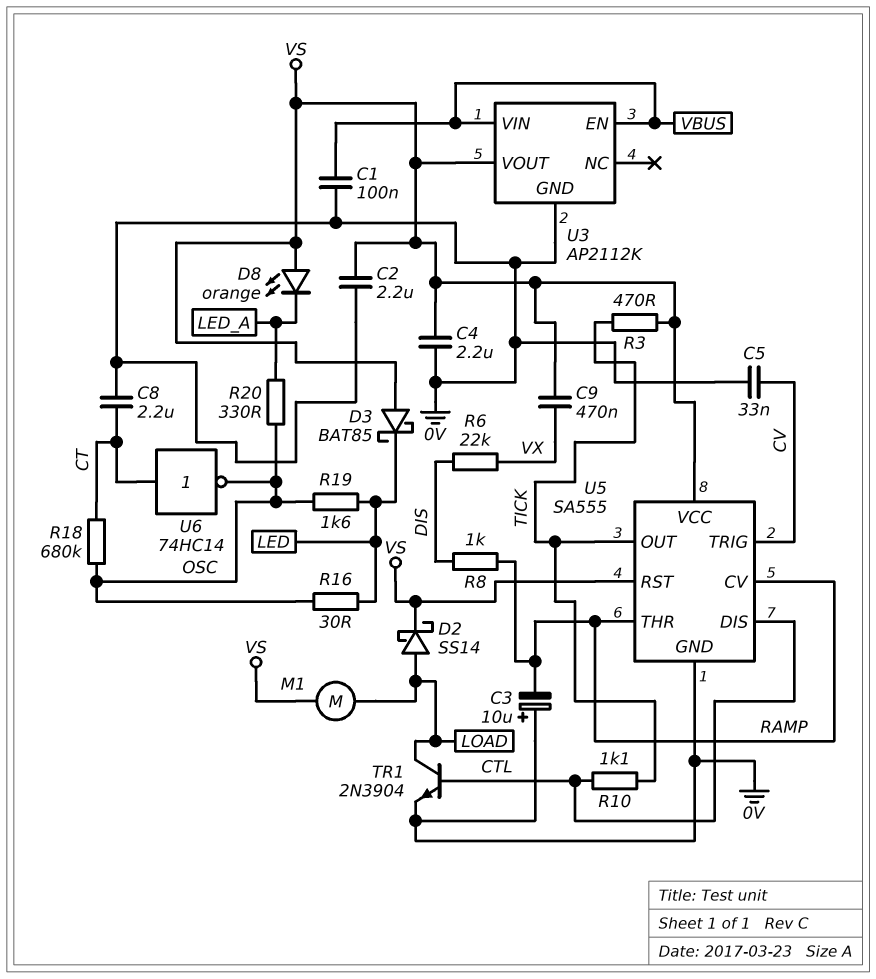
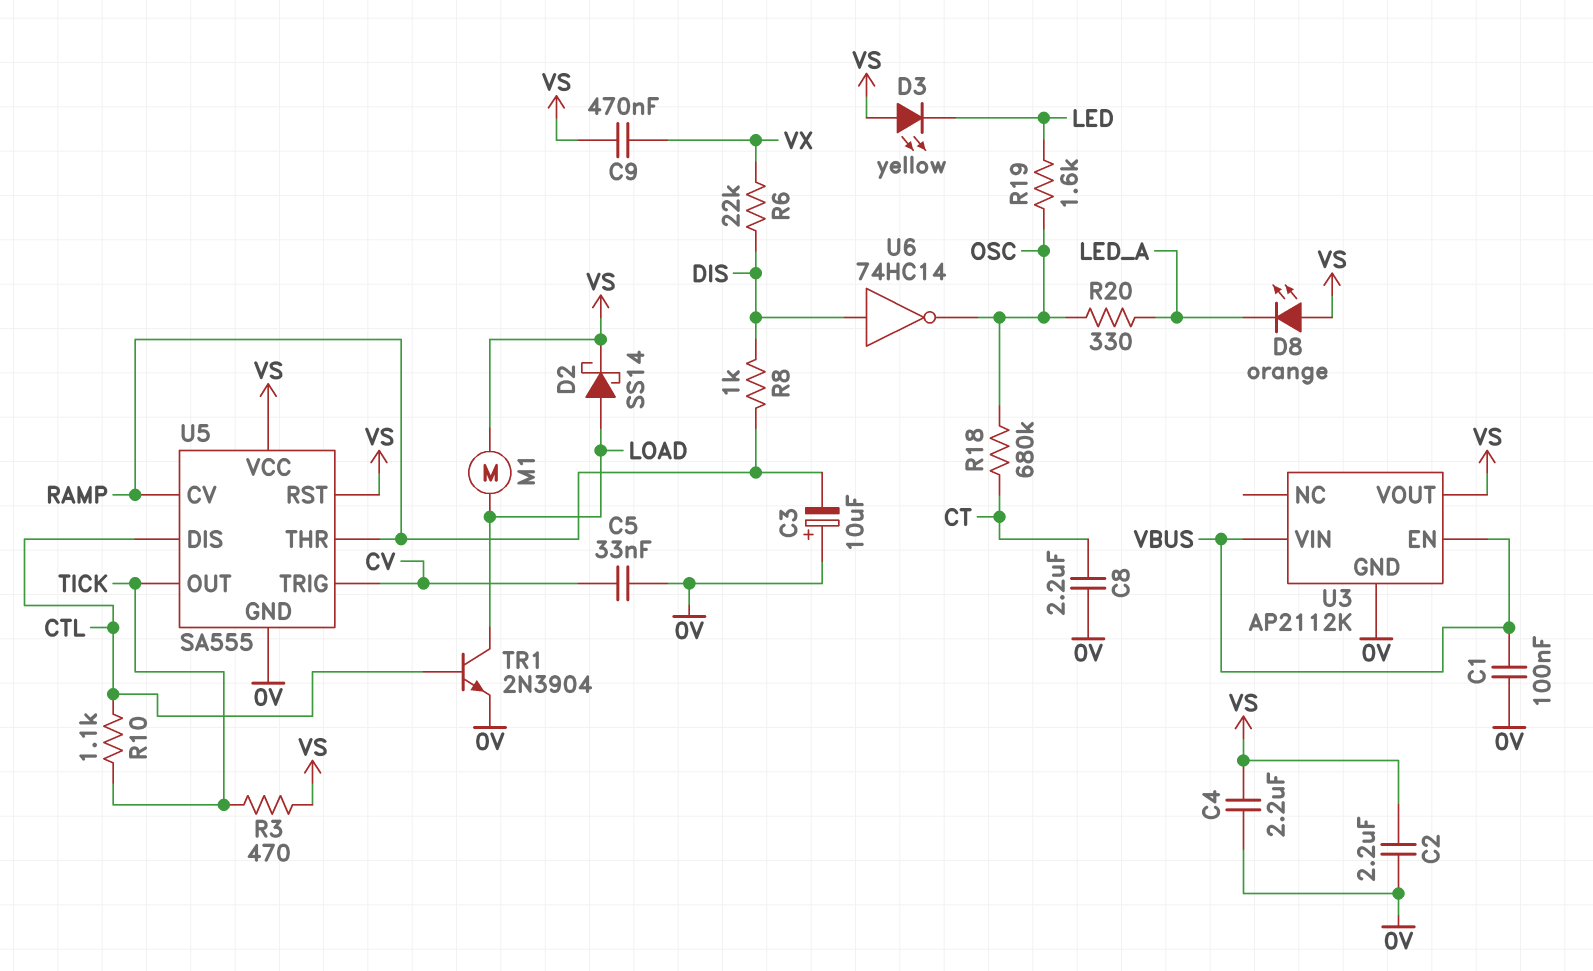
D3: schottky BAT85 (A VS, K LED) -> LED yellow (A VS, K LED)
R16: 30 (LED, OSC) -> none
U6: NOT 74HC14 (in CT, out OSC) -> NOT 74HC14 (in DIS, out OSC)

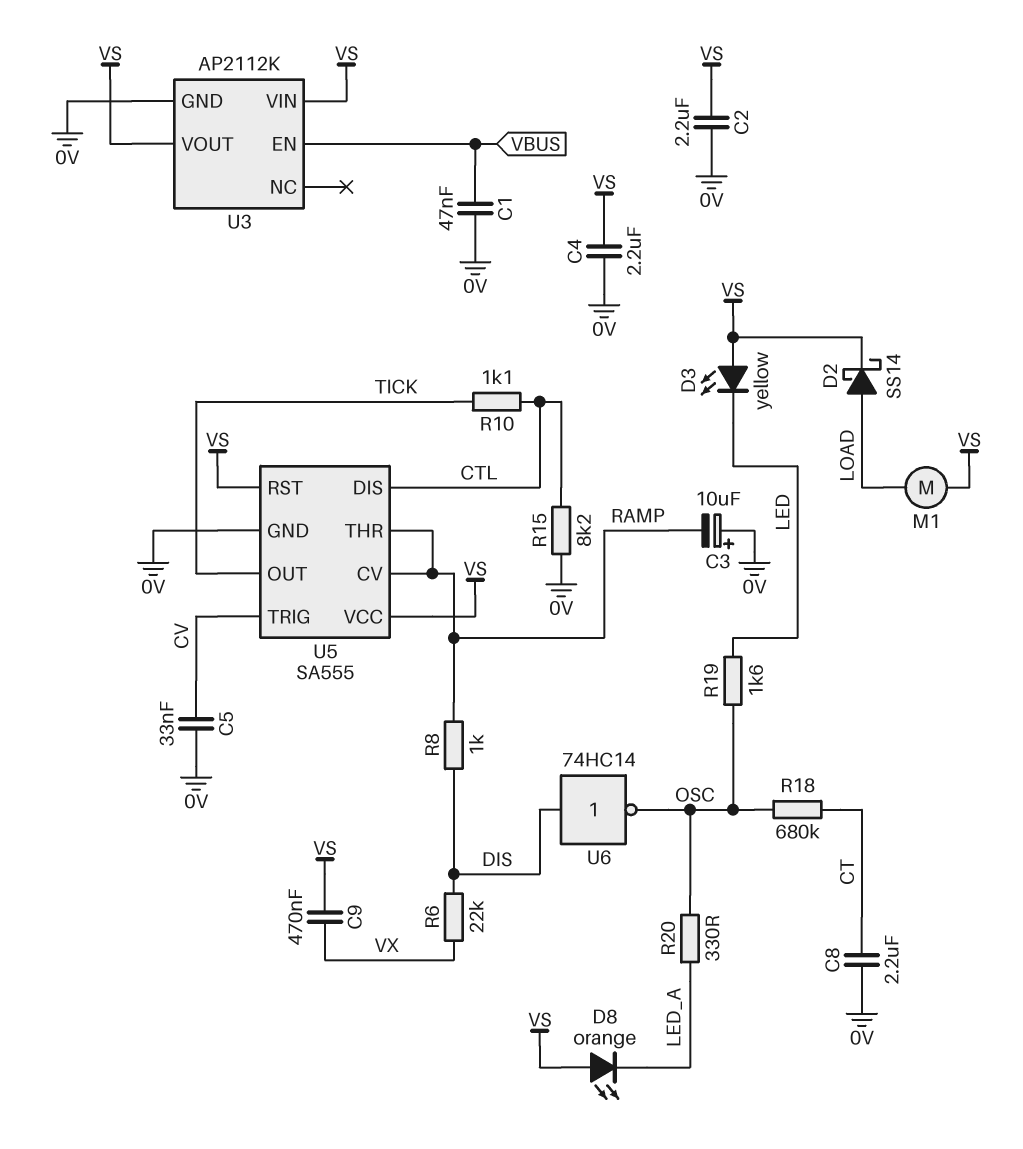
C1: 100nF (0V, VBUS) -> 47nF (0V, VBUS)
R3: 470 (TICK, VS) -> none
R15: none -> 8.2k (0V, CTL)
TR1: NPN 2N3904 (B CTL, C LOAD, E 0V) -> none
U3 pin VIN: VBUS -> VS

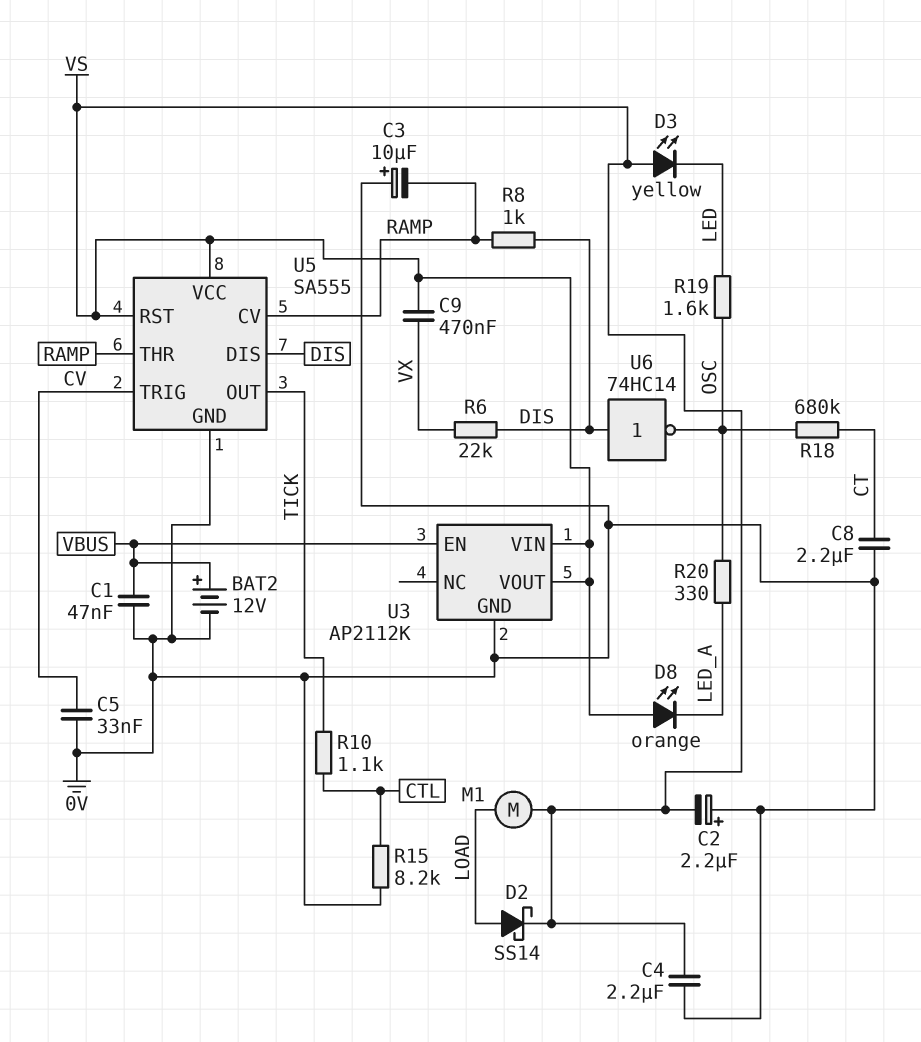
BAT2: none -> 12V (plus VBUS, minus 0V)
C2: 2.2uF (0V, VS) -> 2.2uF (plus 0V, minus VS)
U5 pin DIS: CTL -> DIS

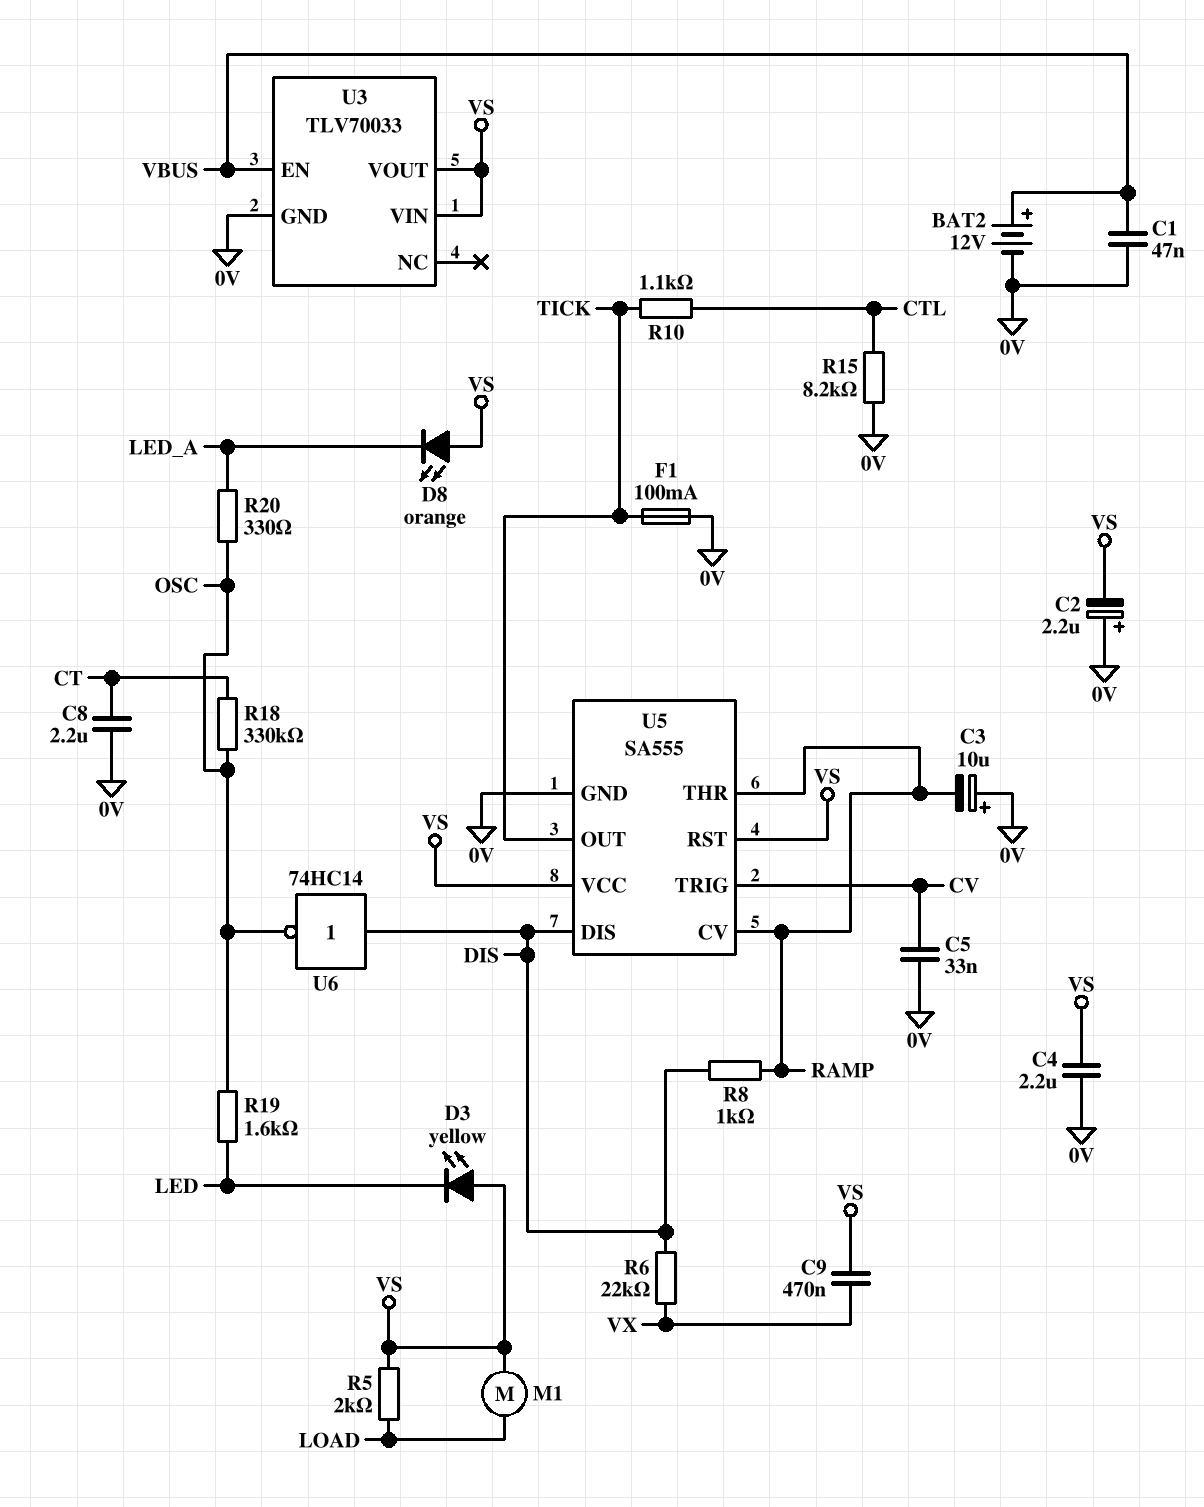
D2: schottky SS14 (A LOAD, K VS) -> none
F1: none -> 100mA (0V, TICK)
R5: none -> 2k (LOAD, VS)
R18: 680k (CT, OSC) -> 330k (CT, OSC)
U3: AP2112K -> TLV70033

